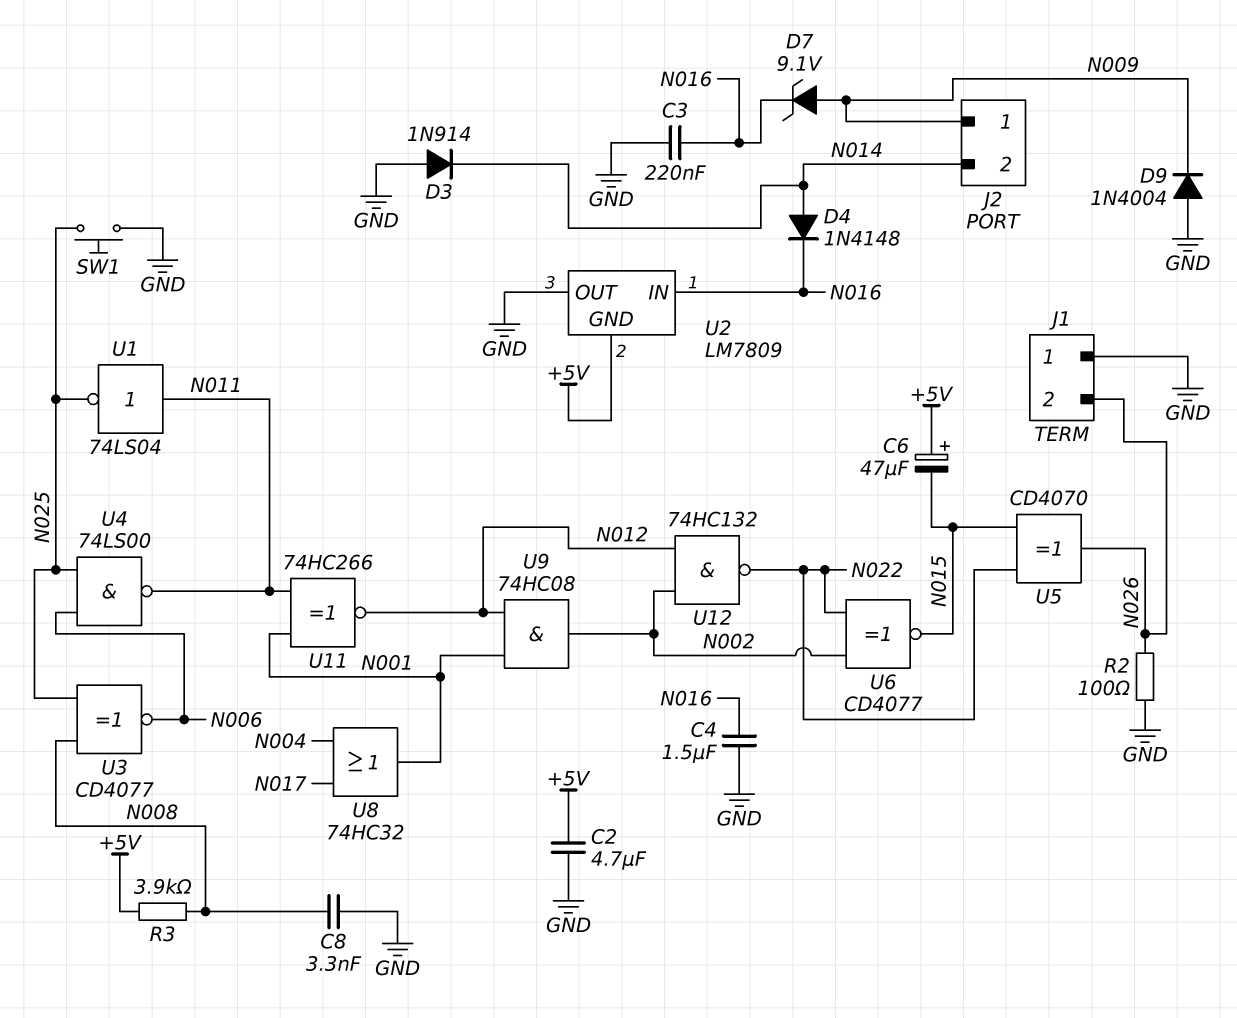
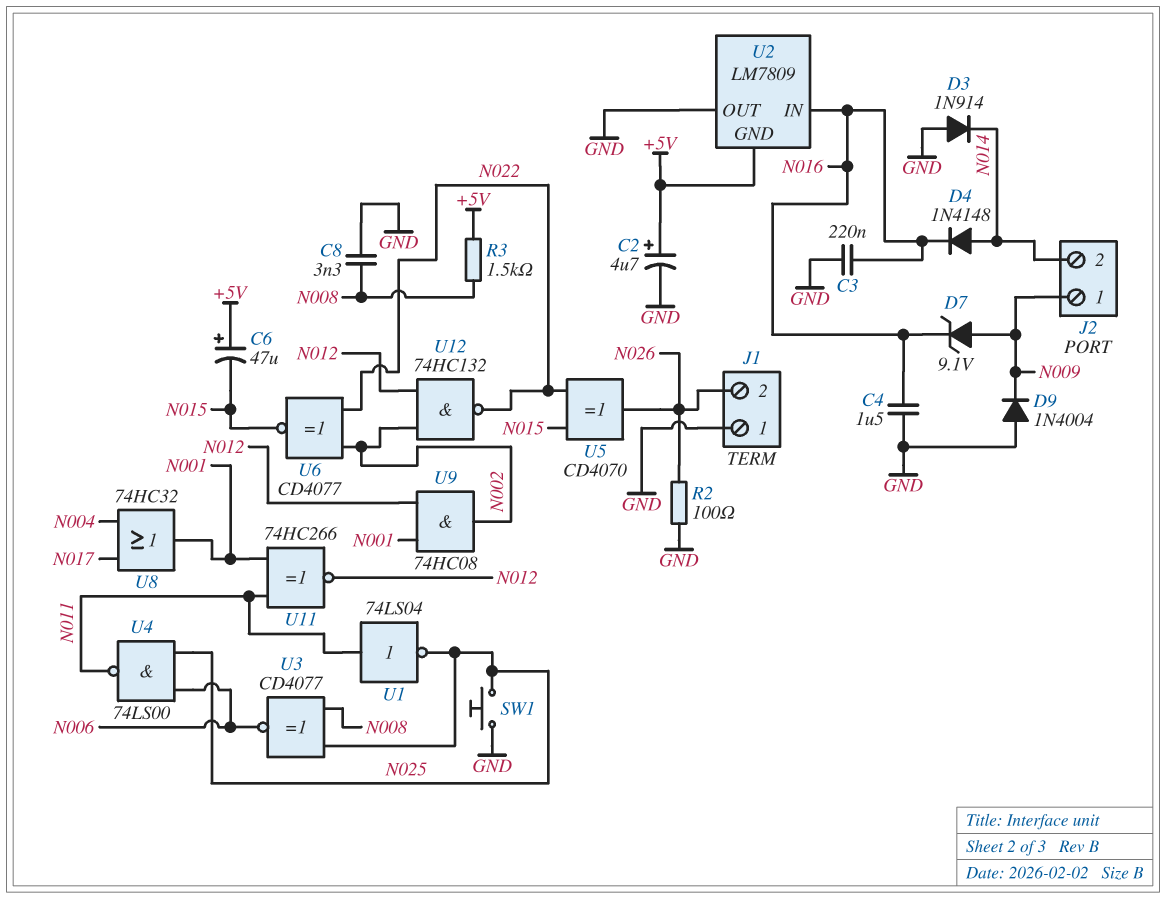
C2: 4.7uF (+5V, GND) -> 4.7uF (plus +5V, minus GND)
R3: 3.9k (+5V, N008) -> 1.5k (+5V, N008)

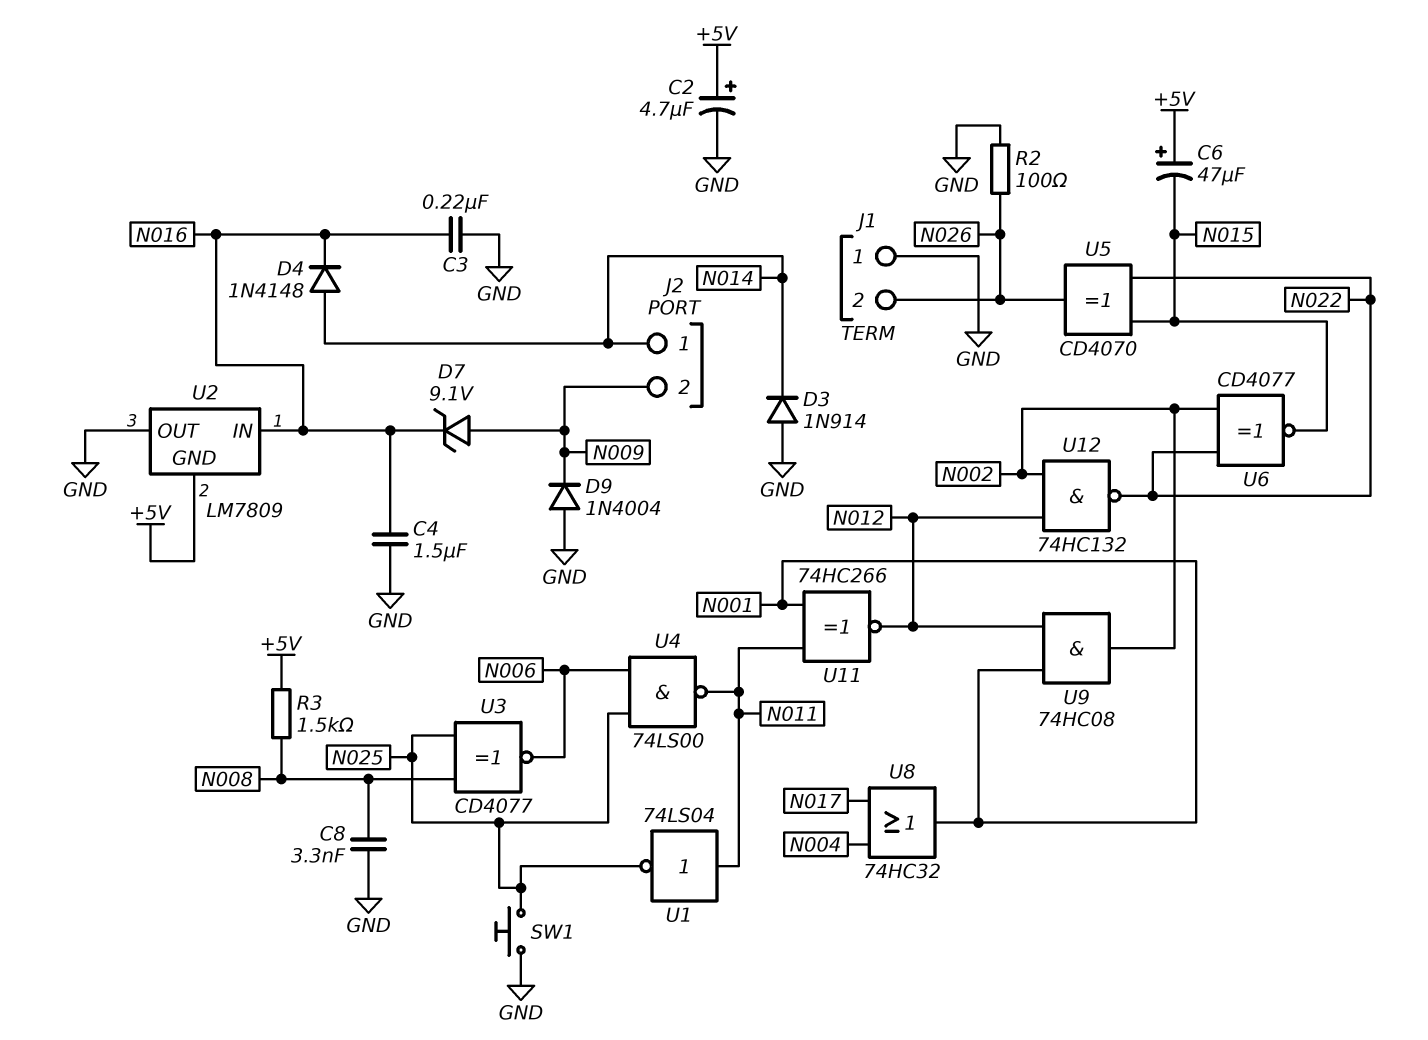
J2 pin 1: N009 -> N014
J2 pin 2: N014 -> N009

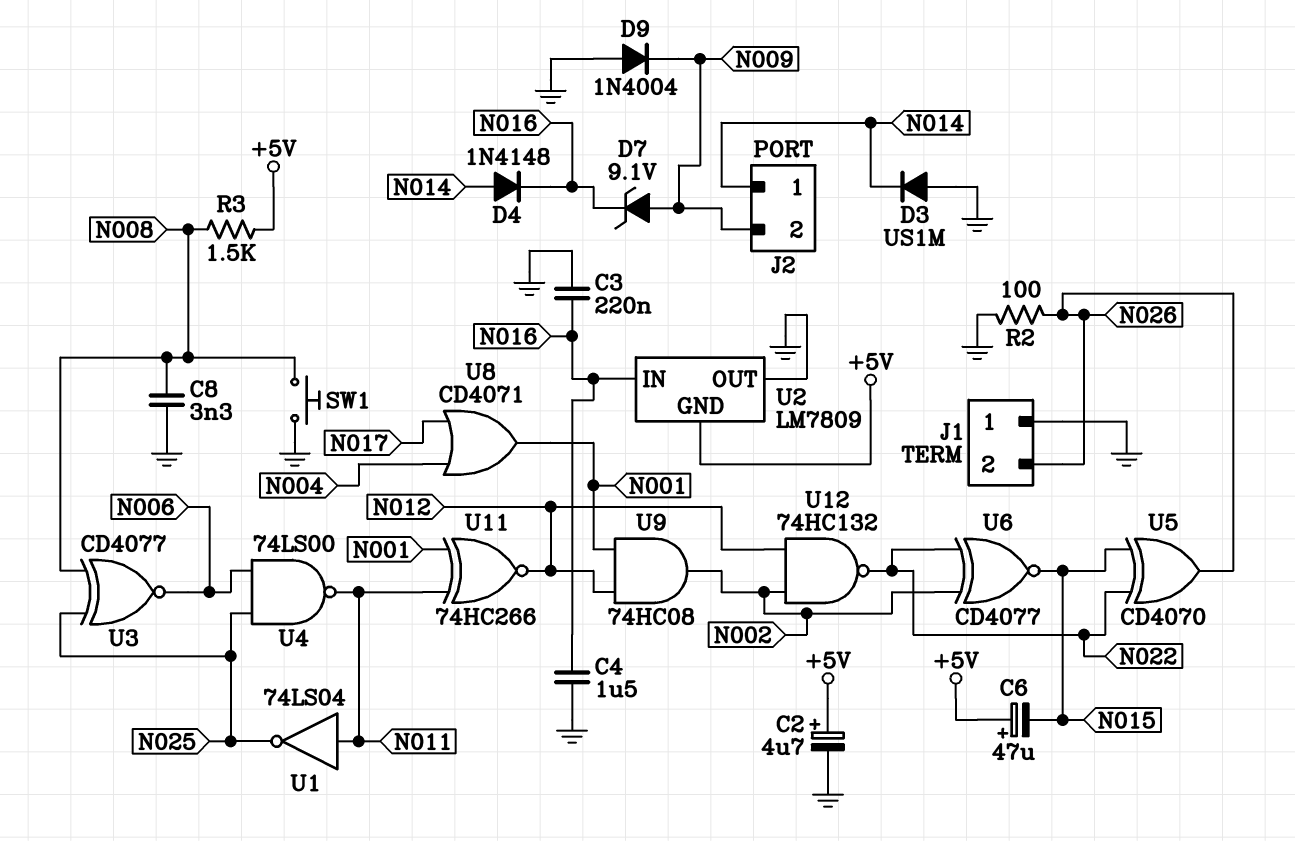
D3: diode 1N914 (A GND, K N014) -> diode US1M (A GND, K N014)
SW1: button (GND, N025) -> button (GND, N008)
U8: OR 74HC32 (in N004, in N017, out N001) -> OR CD4071 (in N004, in N017, out N001)

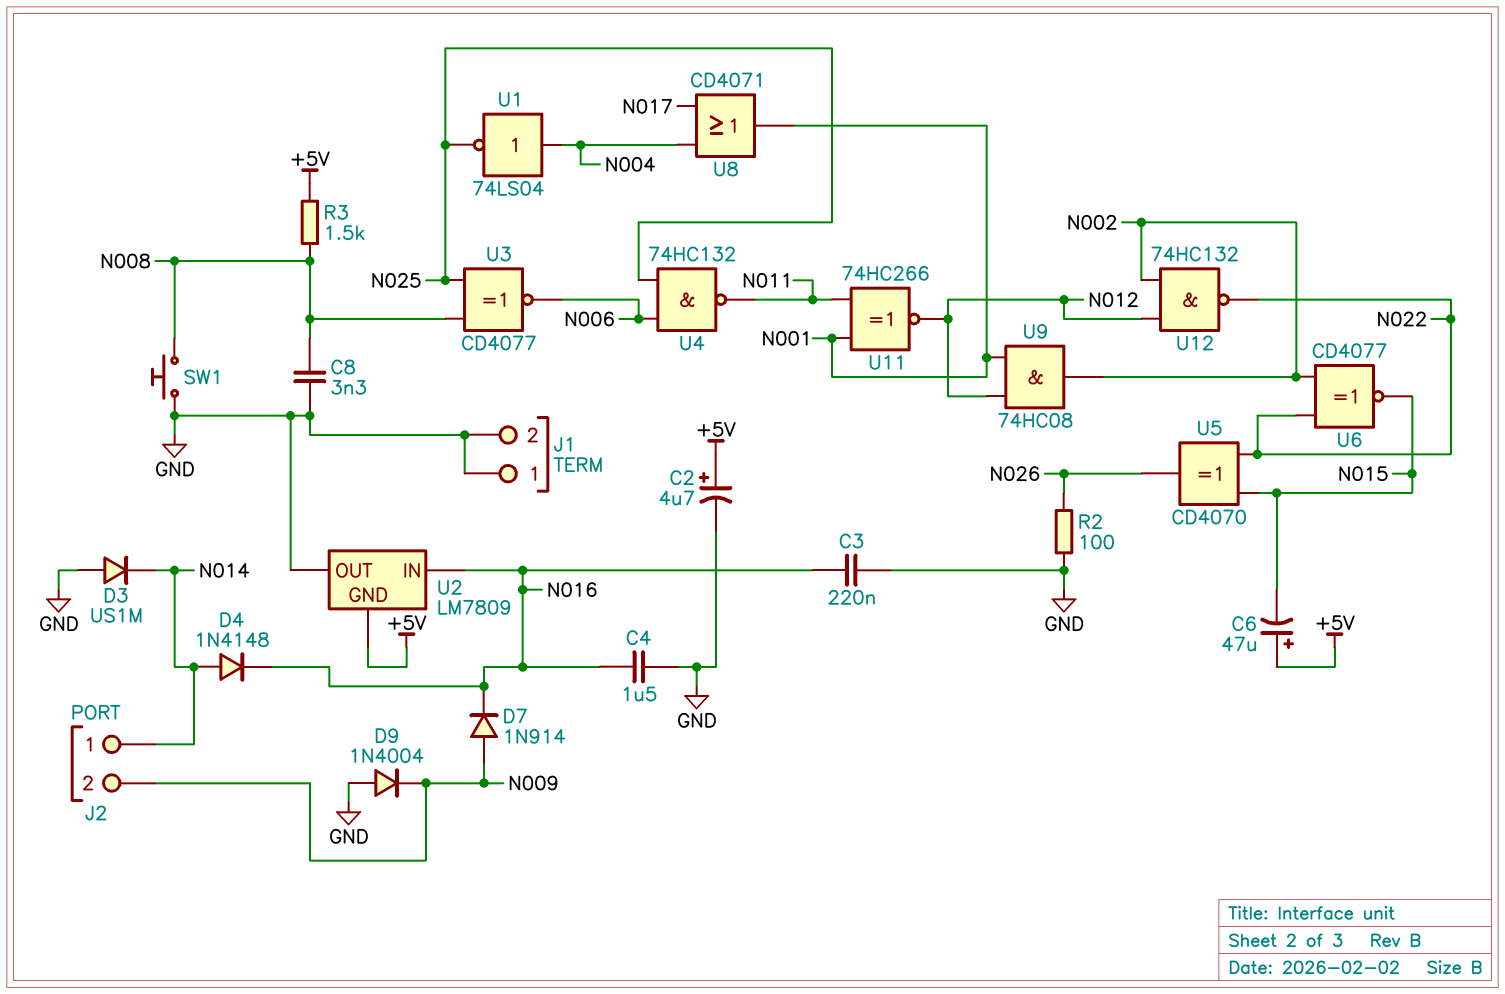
D7: zener 9.1V (A N009, K N016) -> diode 1N914 (A N009, K N016)
J1 pin 2: N026 -> GND
U1: NOT 74LS04 (in N011, out N025) -> NOT 74LS04 (in N004, out N025)
U4: NAND 74LS00 (in N006, in N025, out N011) -> NAND 74HC132 (in N006, in N025, out N011)

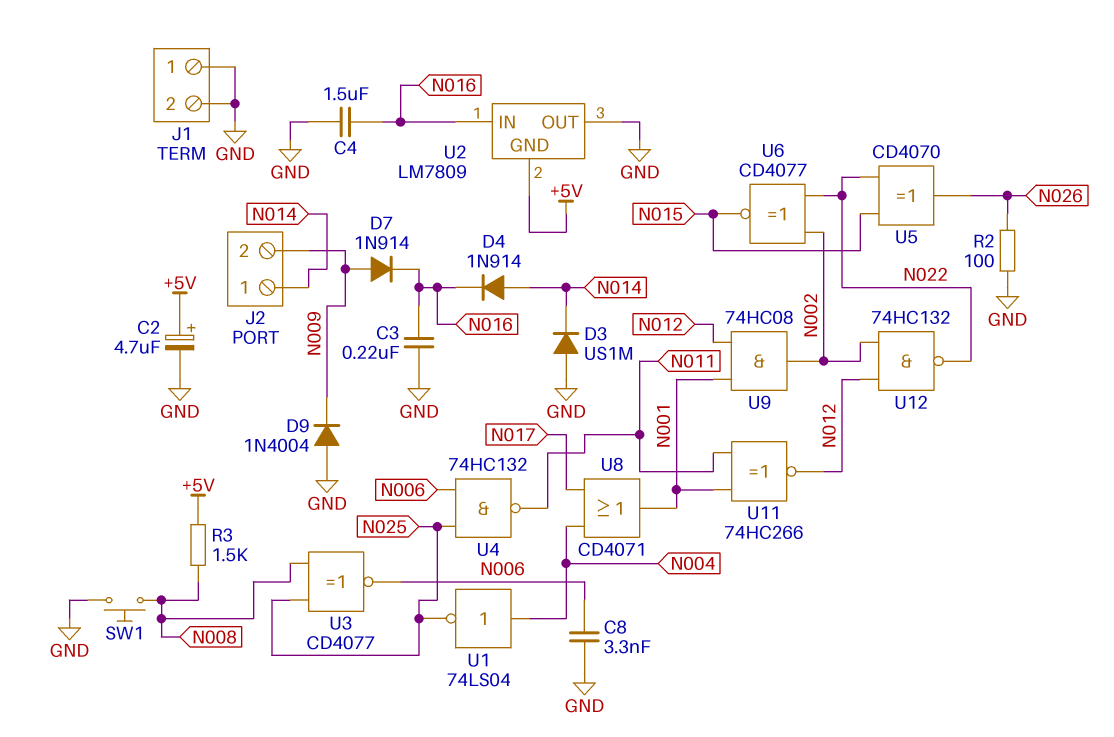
C6: 47uF (plus +5V, minus N015) -> none
C8: 3.3nF (GND, N008) -> 3.3nF (GND, N006)
D4: diode 1N4148 (A N014, K N016) -> diode 1N914 (A N014, K N016)

